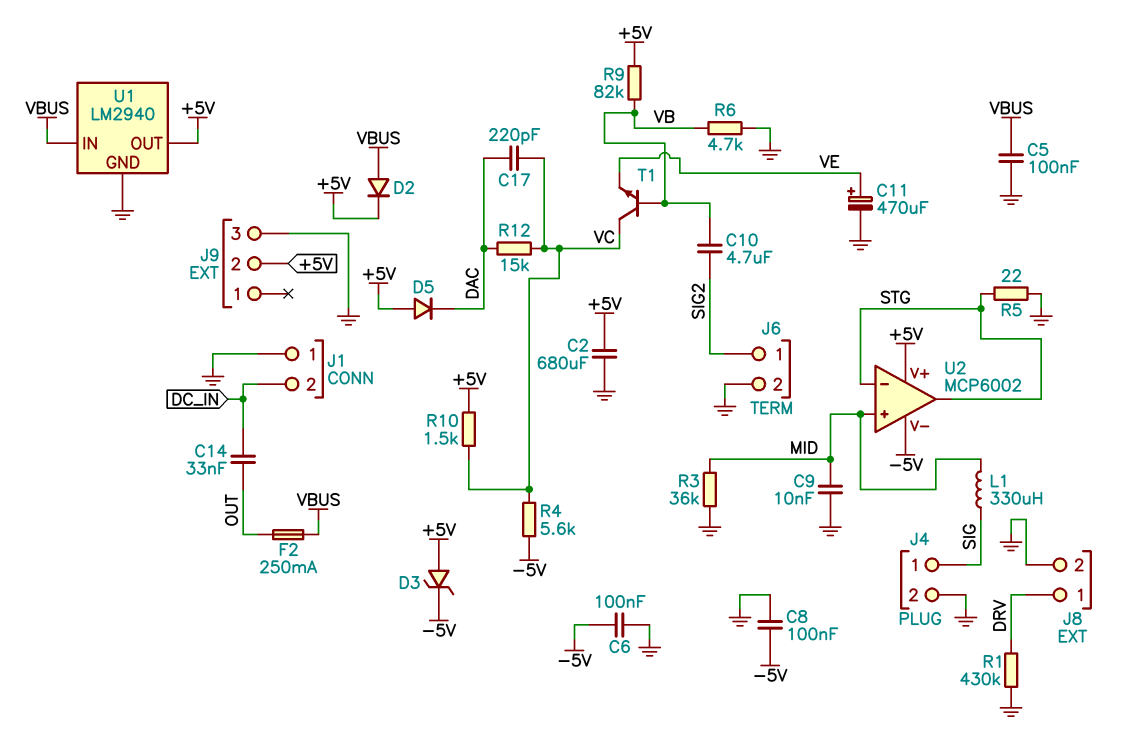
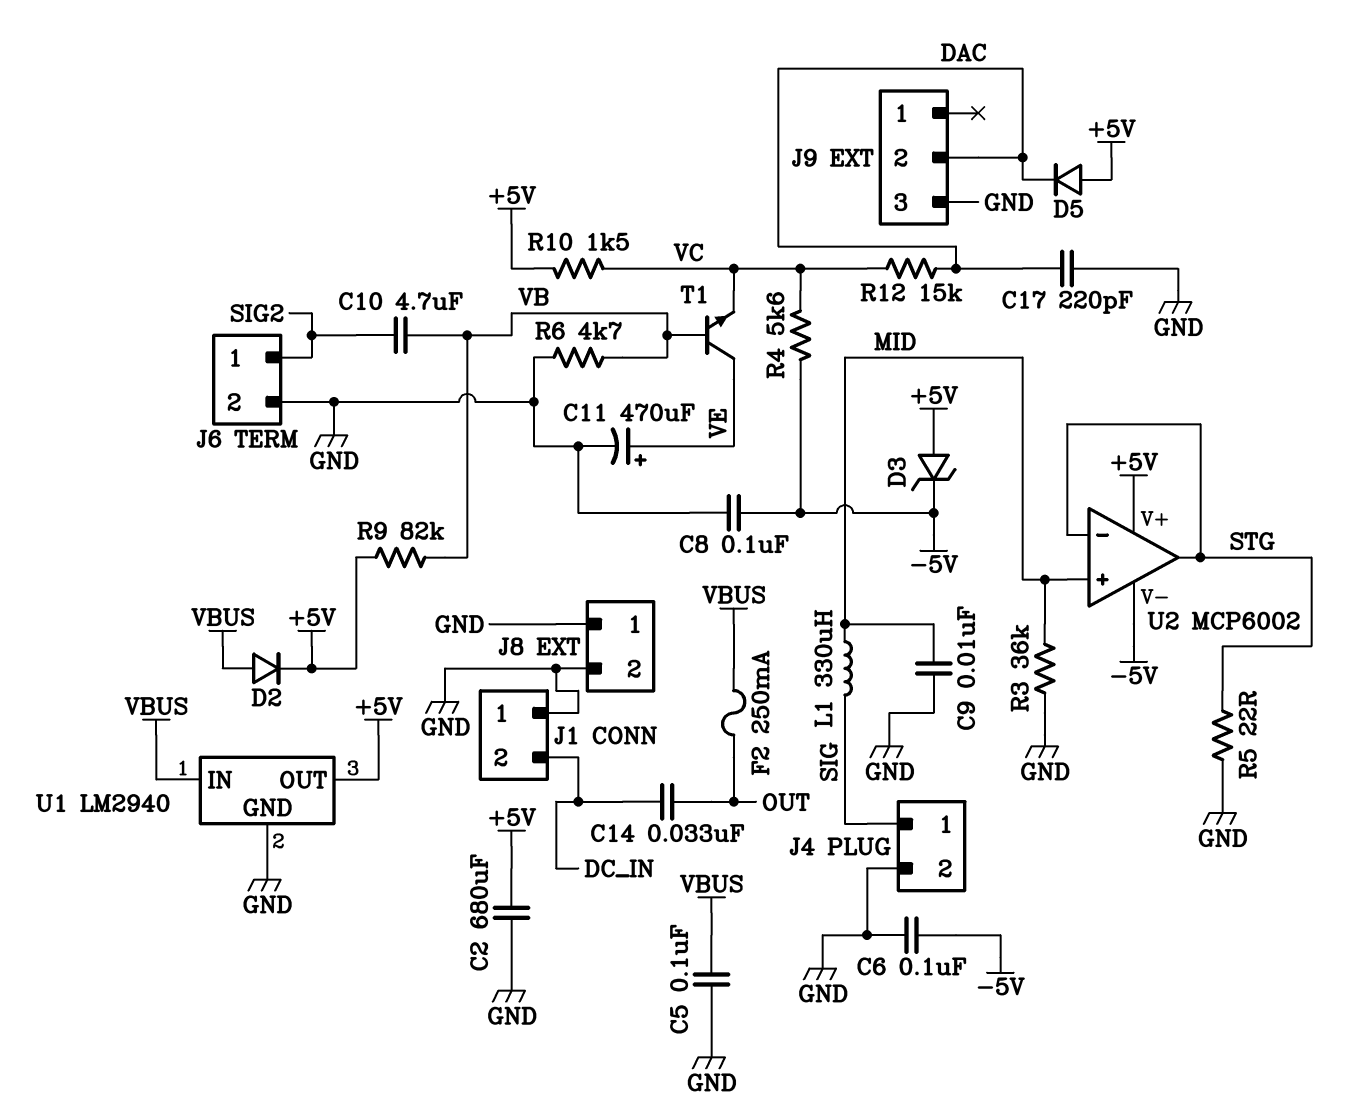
C17: 220pF (DAC, VC) -> 220pF (DAC, GND)
J8 pin 1: DRV -> GND
J9 pin 2: +5V -> DAC
R1: 430k (DRV, GND) -> none
T1: NPN (B VB, C VC, E VE) -> NPN (B VB, C VE, E VC)

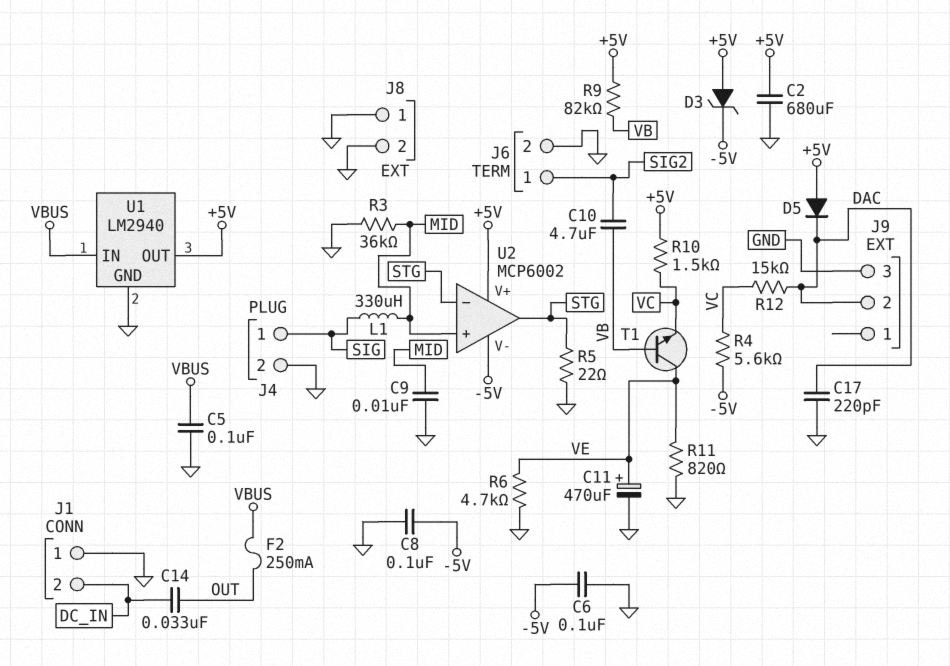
D2: diode (A VBUS, K +5V) -> none
R6: 4.7k (GND, VB) -> 4.7k (GND, VE)
R11: none -> 820 (GND, VE)

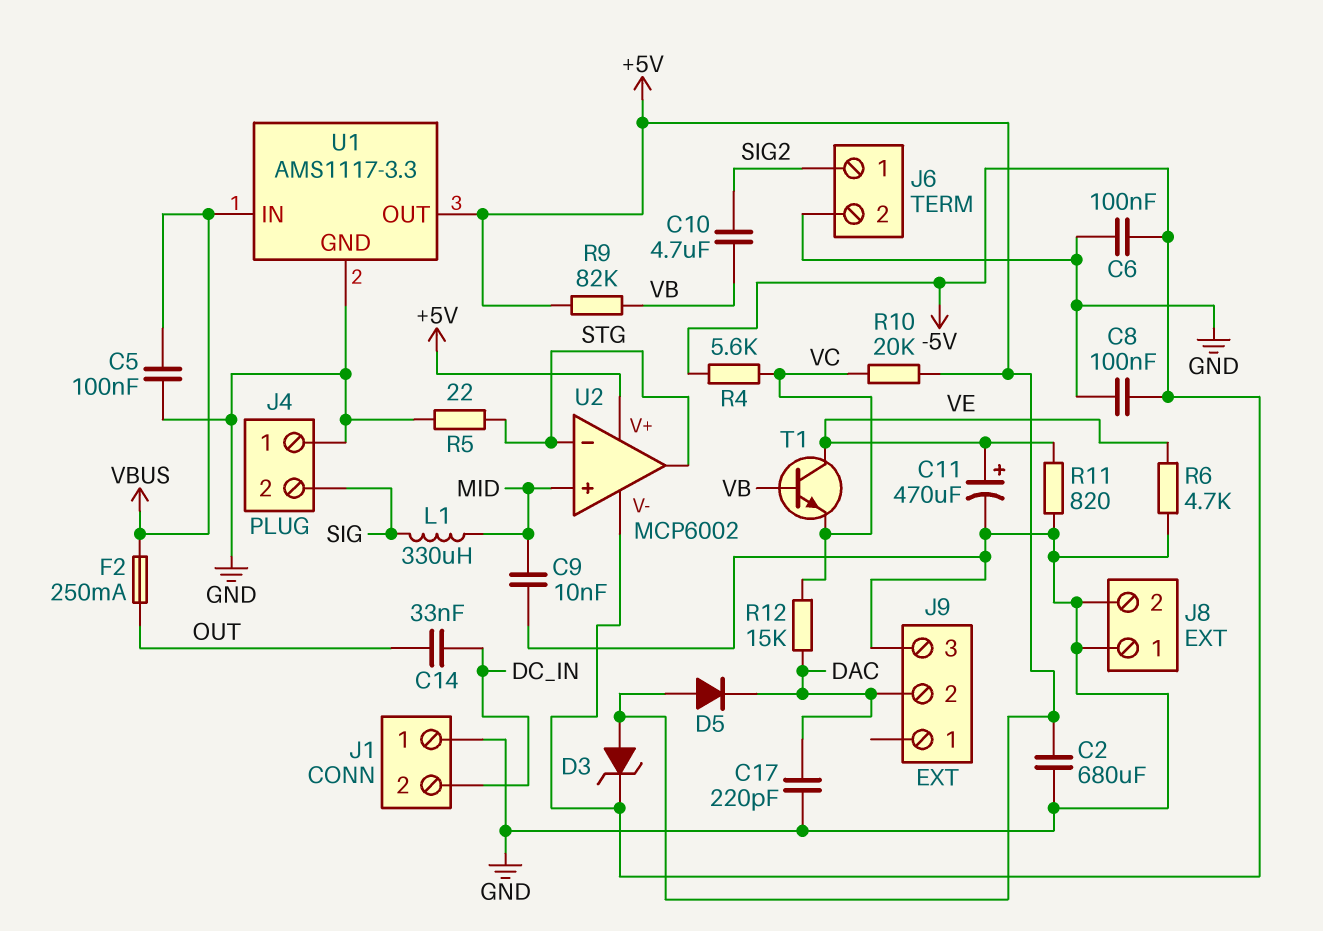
J4 pin 1: SIG -> GND
J4 pin 2: GND -> SIG
R3: 36k (GND, MID) -> none
R10: 1.5k (+5V, VC) -> 20k (+5V, VC)
U1: LM2940 -> AMS1117-3.3

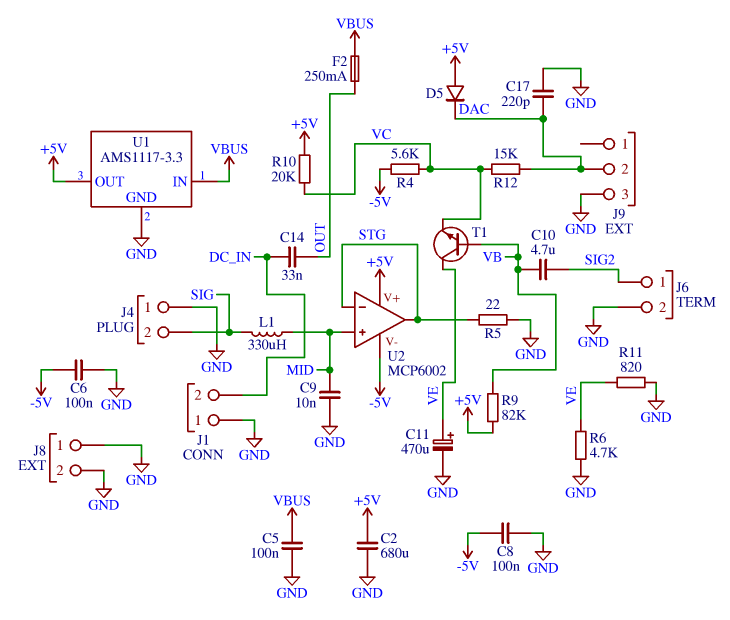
D3: zener (A +5V, K -5V) -> none

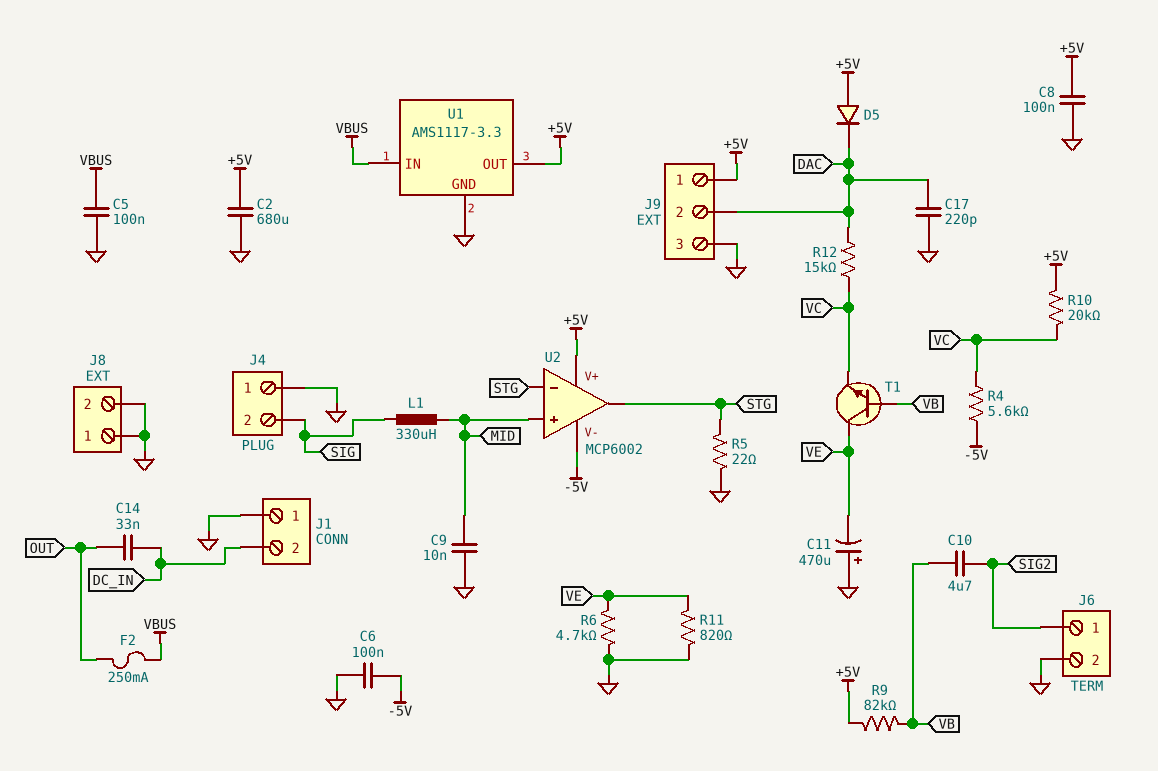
C8: 100nF (-5V, GND) -> 100nF (+5V, GND)
C11: 470uF (plus VE, minus GND) -> 470uF (plus GND, minus VE)
J9 pin 1: none -> +5V

